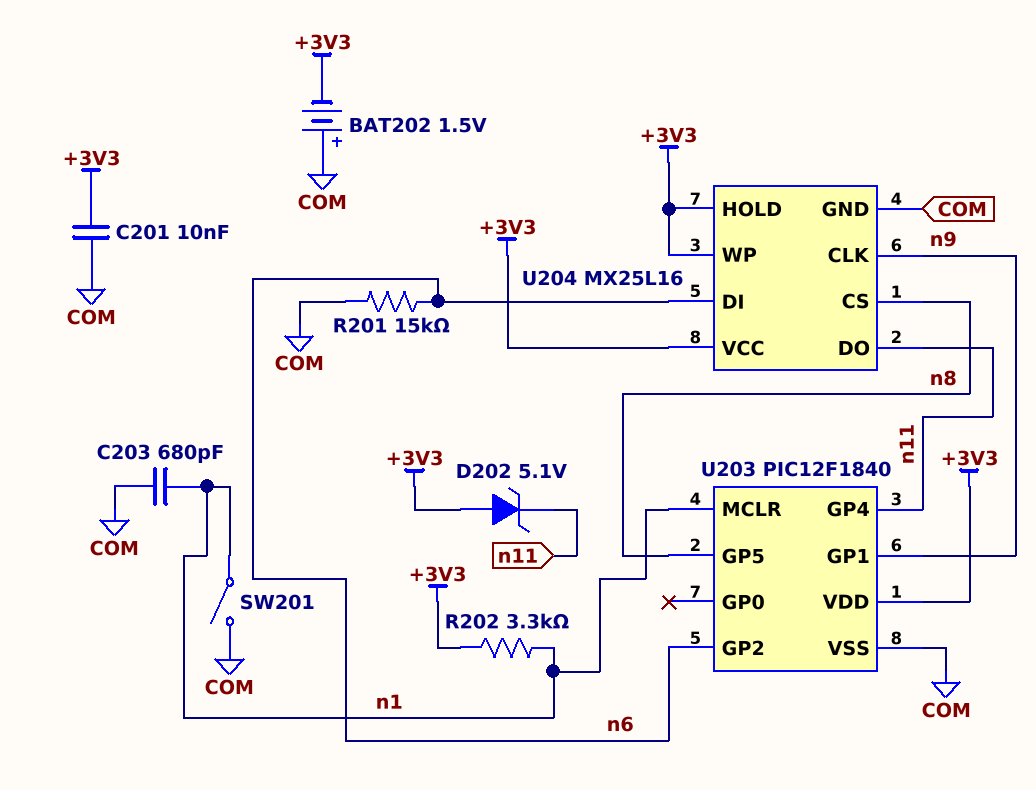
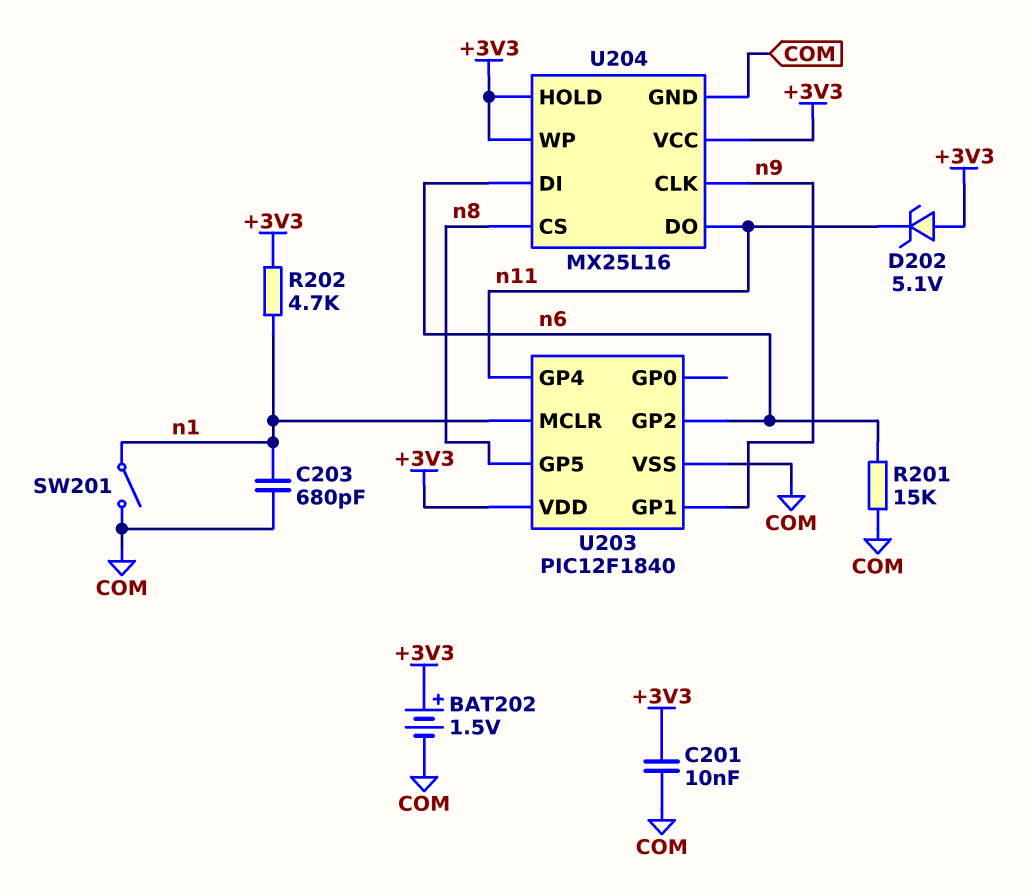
BAT202: 1.5V (plus COM, minus +3V3) -> 1.5V (plus +3V3, minus COM)
R202: 3.3k (+3V3, n1) -> 4.7k (+3V3, n1)

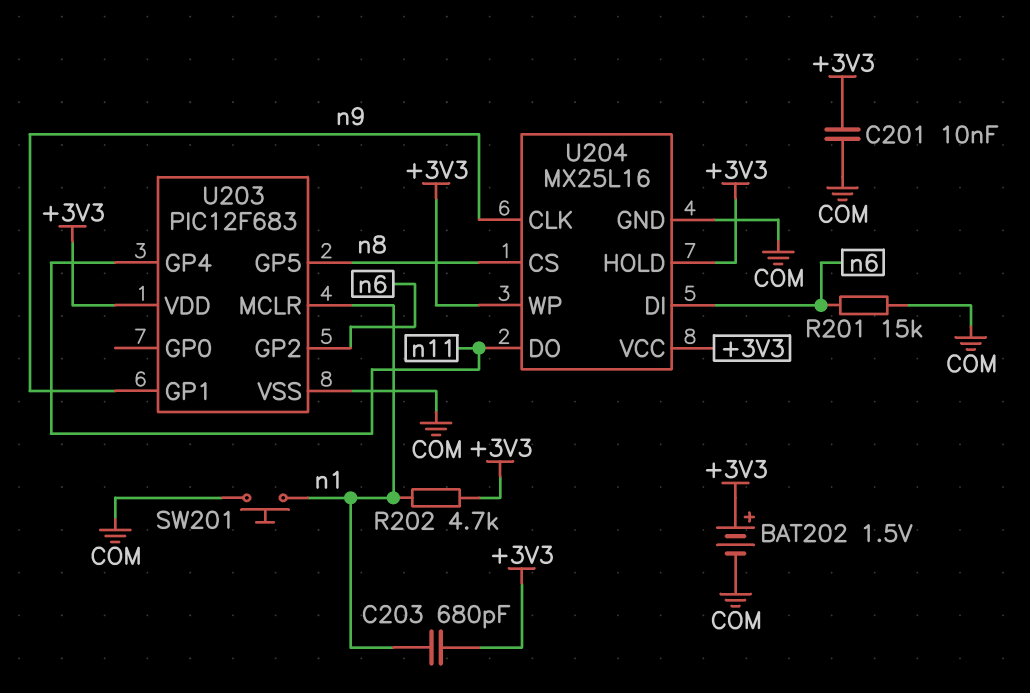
C203: 680pF (COM, n1) -> 680pF (+3V3, n1)
D202: zener 5.1V (A +3V3, K n11) -> none
SW201: switch (COM, n1) -> button (COM, n1)
U203: PIC12F1840 -> PIC12F683

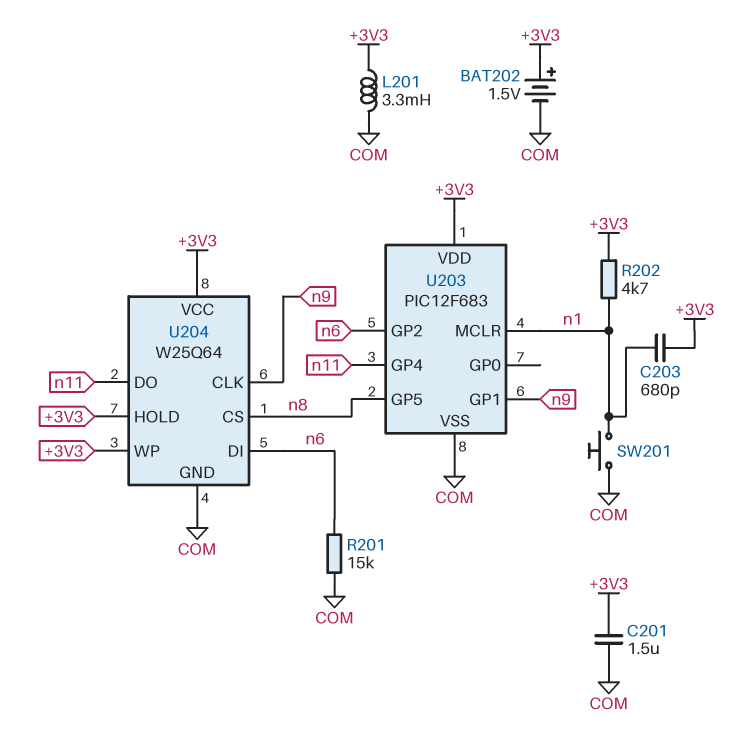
C201: 10nF (+3V3, COM) -> 1.5uF (+3V3, COM)
L201: none -> 3.3mH (+3V3, COM)
U204: MX25L16 -> W25Q64

